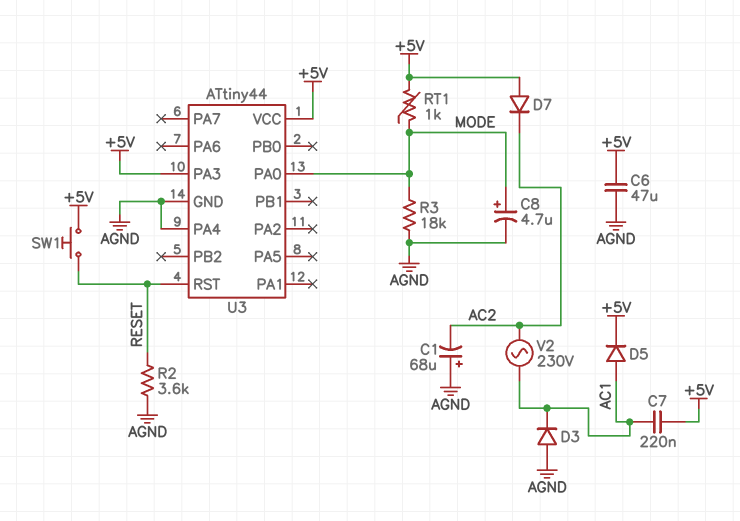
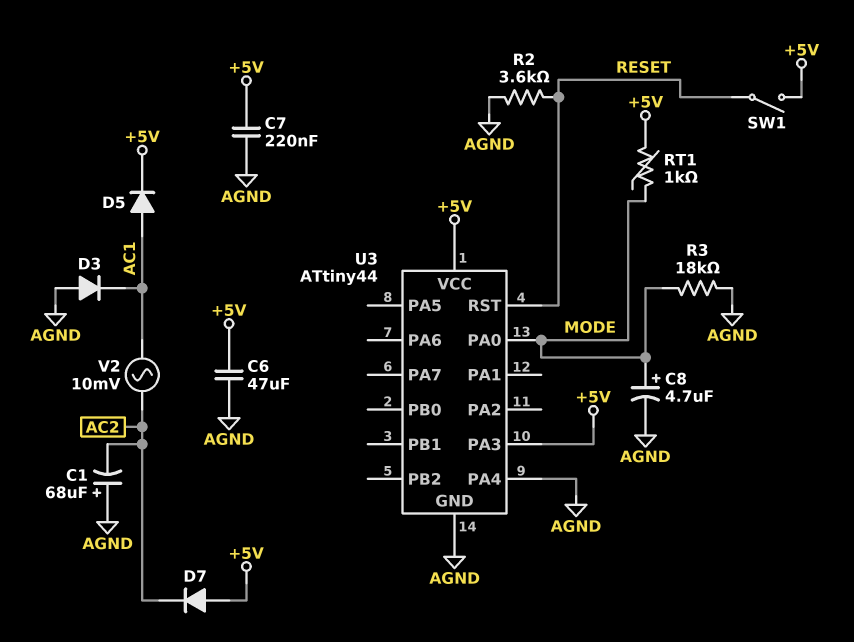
C7: 220nF (+5V, AC1) -> 220nF (+5V, AGND)
SW1: button (+5V, RESET) -> switch (+5V, RESET)
V2: AC 230V (AC1, AC2) -> AC 10mV (AC1, AC2)

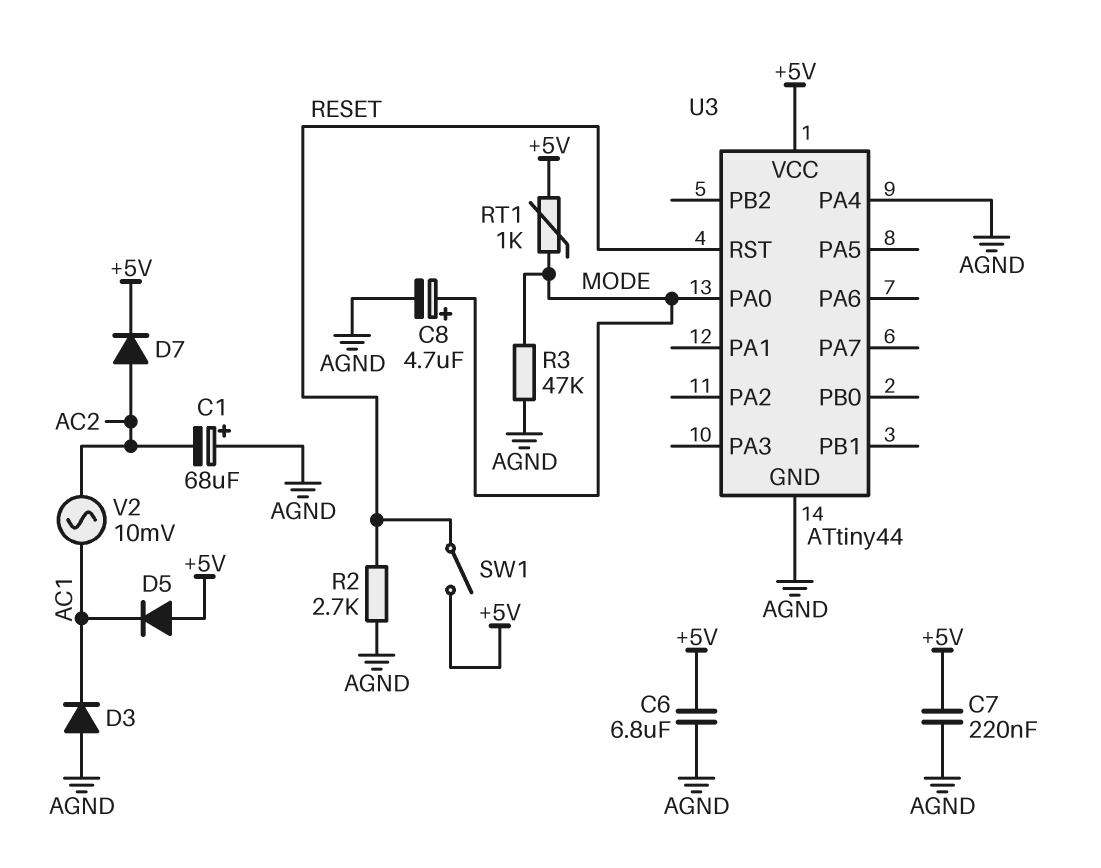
C6: 47uF (+5V, AGND) -> 6.8uF (+5V, AGND)
D5: diode (A AC1, K +5V) -> diode (A +5V, K AC1)
D7: diode (A +5V, K AC2) -> diode (A AC2, K +5V)
R2: 3.6k (AGND, RESET) -> 2.7k (AGND, RESET)
R3: 18k (AGND, MODE) -> 47k (AGND, MODE)
U3 pin PA3: +5V -> none

